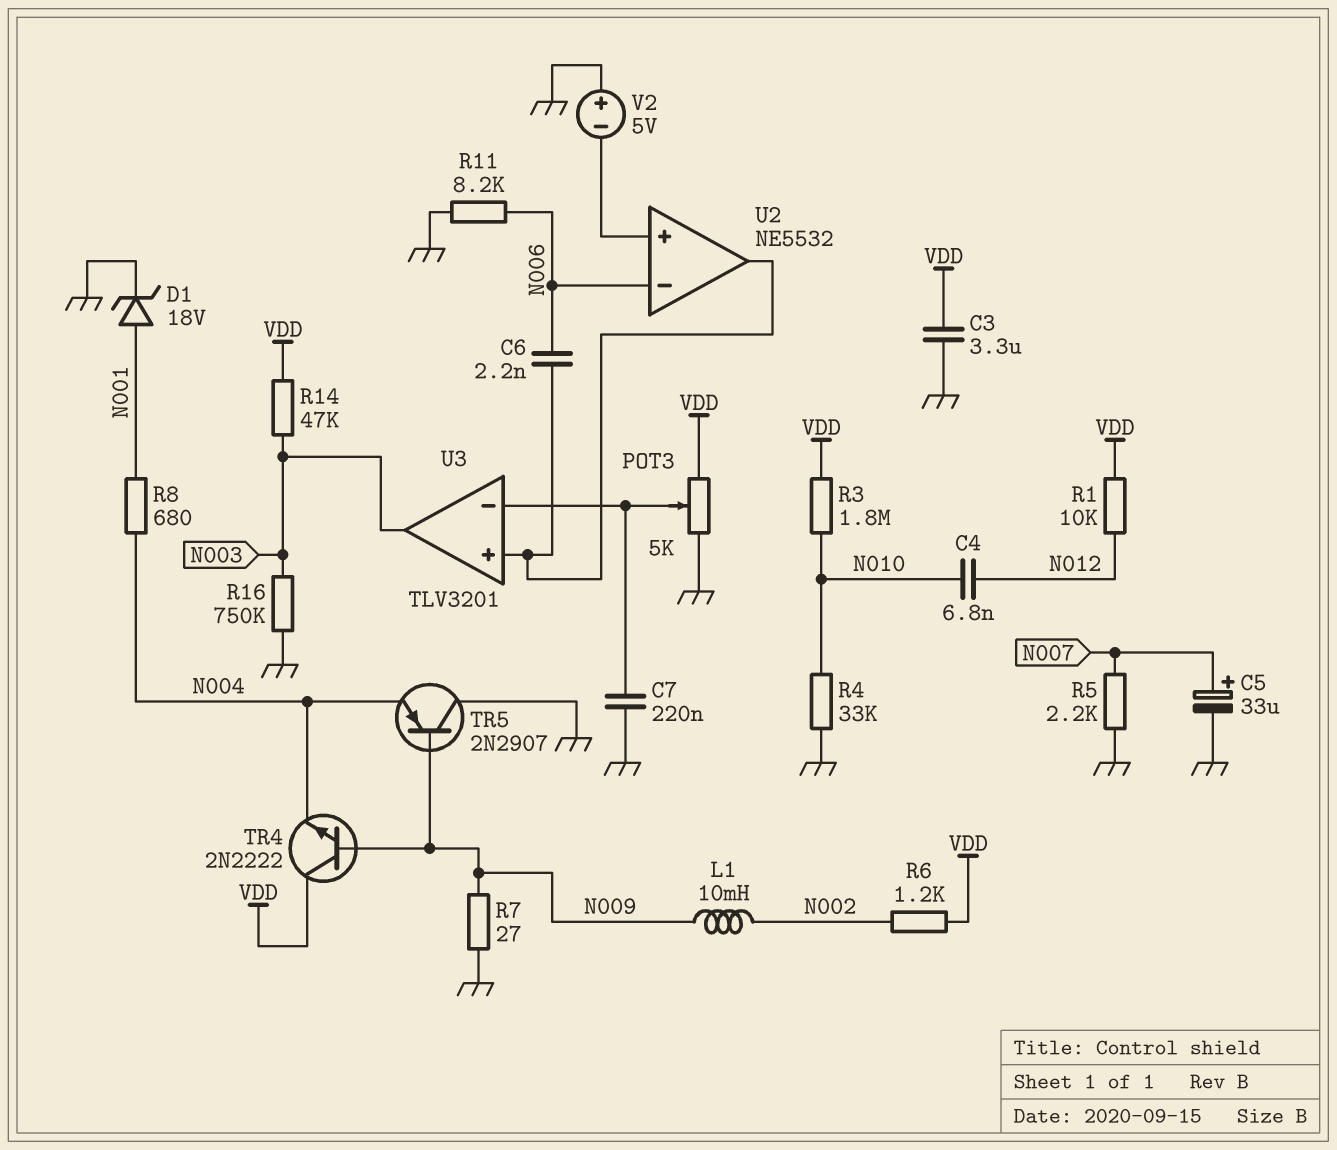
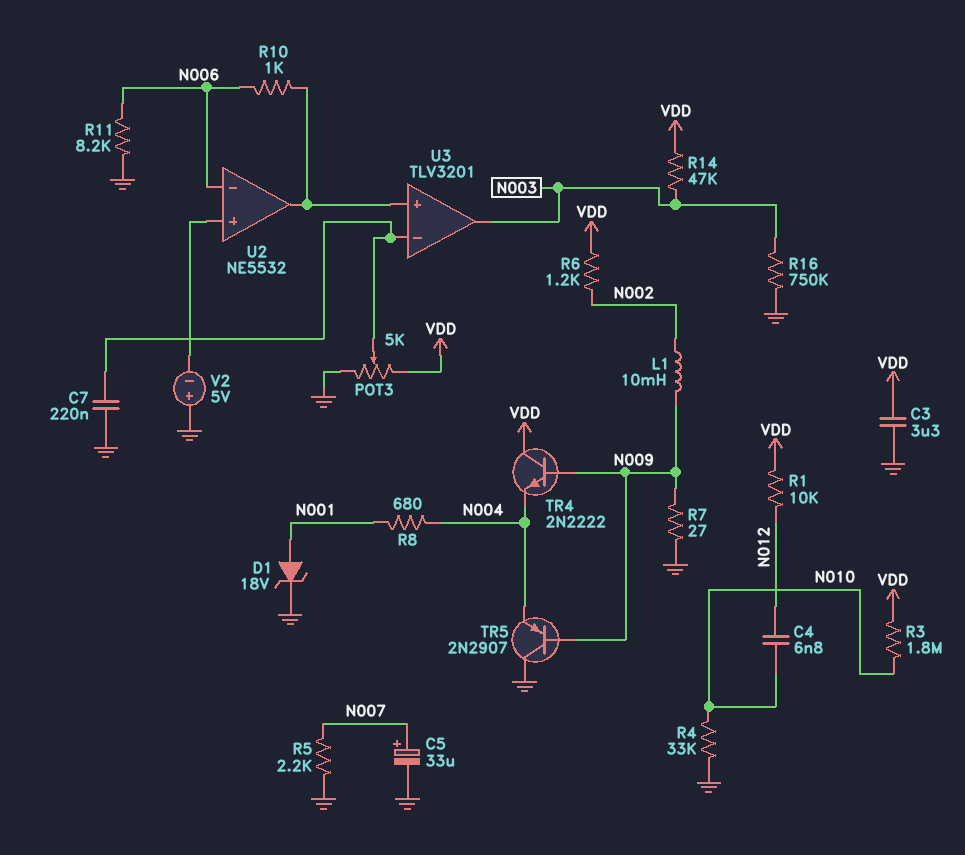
C6: 2.2nF (N006, U2/out) -> none
R10: none -> 1k (N006, U2/out)

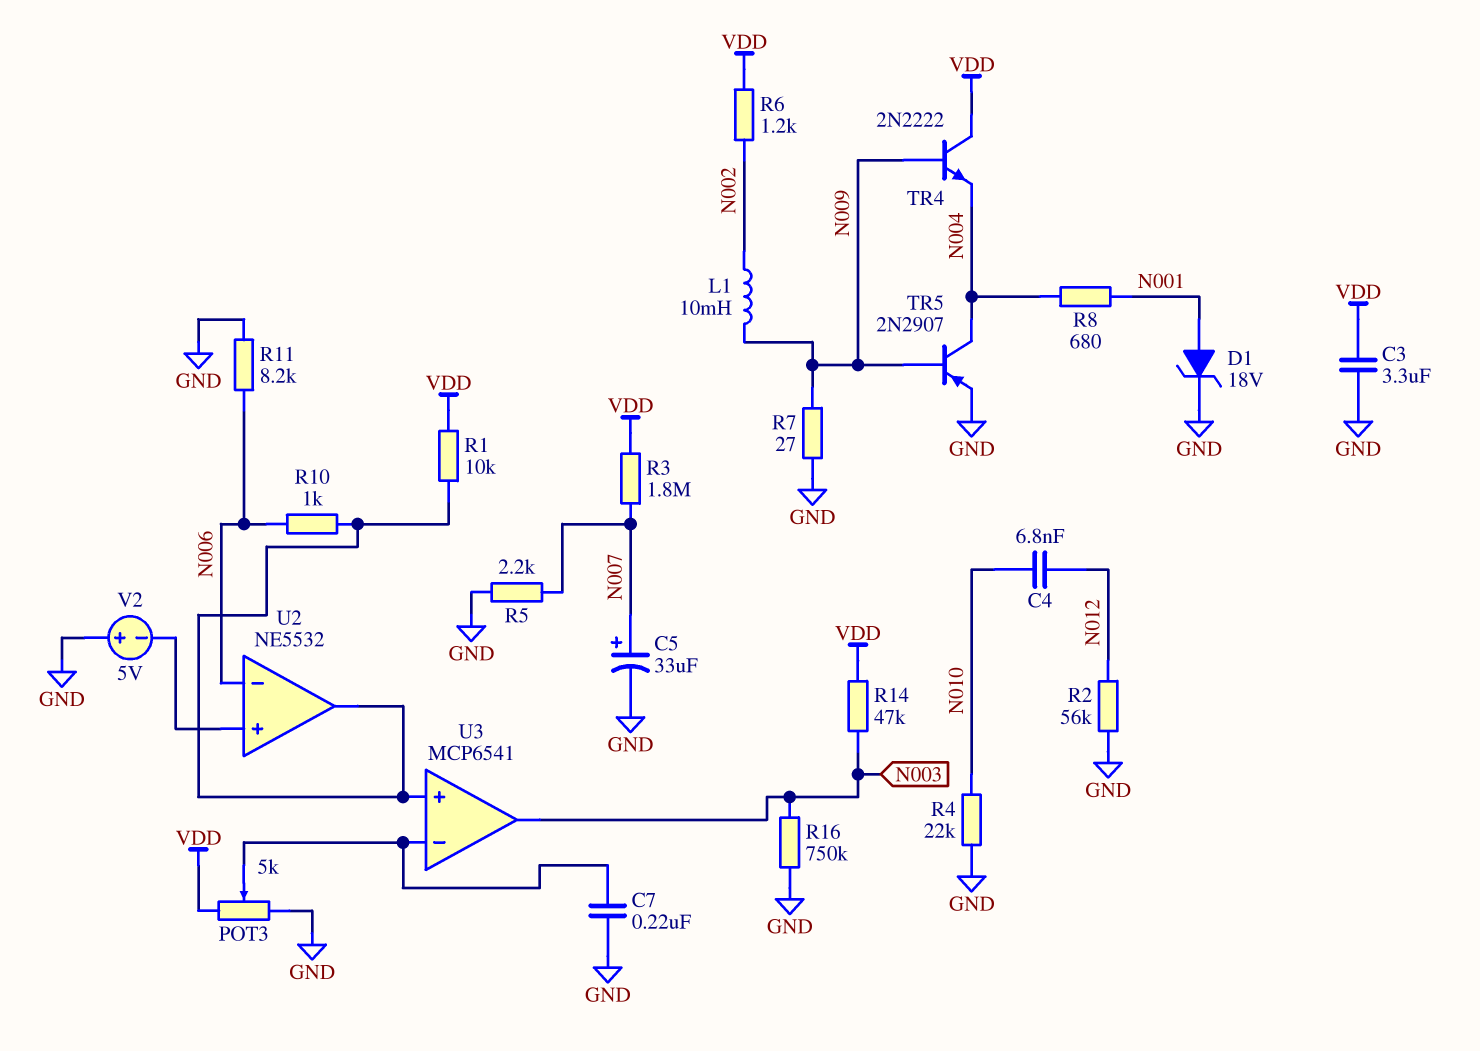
R1: 10k (N012, VDD) -> 10k (U2/out, VDD)
R2: none -> 56k (GND, N012)
R3: 1.8M (N010, VDD) -> 1.8M (N007, VDD)
R4: 33k (GND, N010) -> 22k (GND, N010)
TR5: PNP 2N2907 (B N009, C GND, E N004) -> PNP 2N2907 (B N009, C N004, E GND)
U3: TLV3201 -> MCP6541

